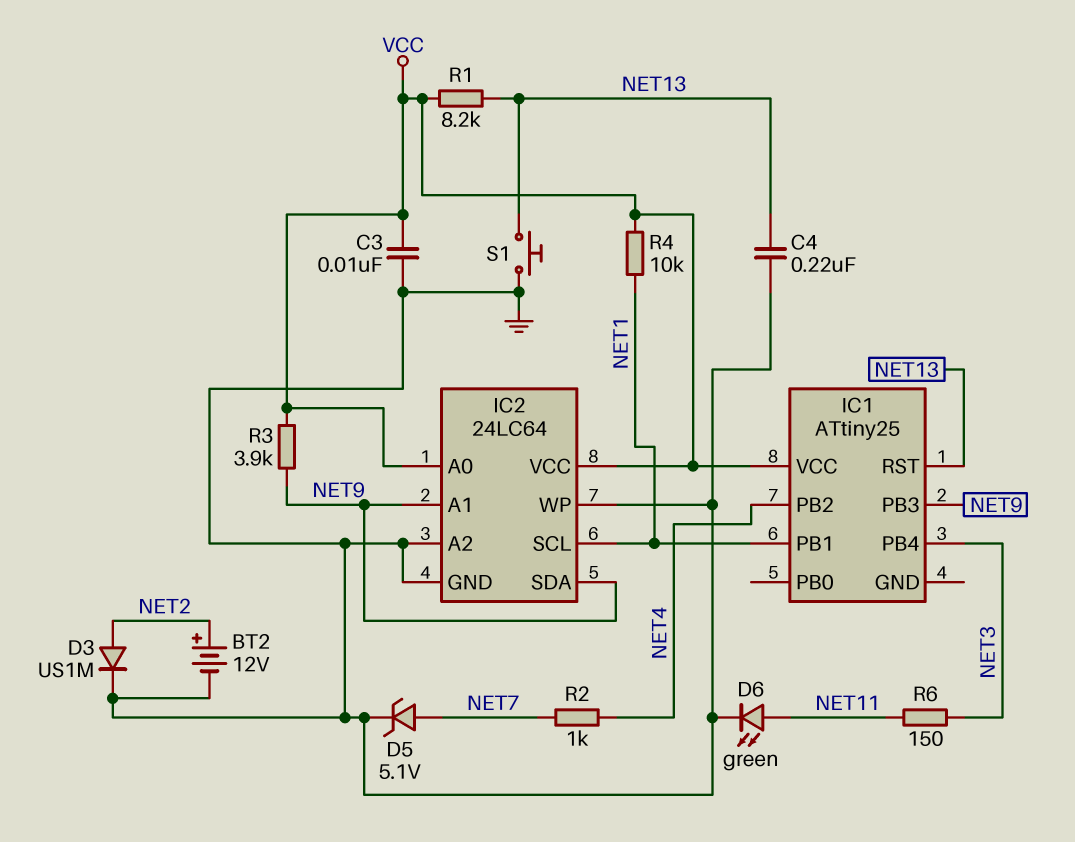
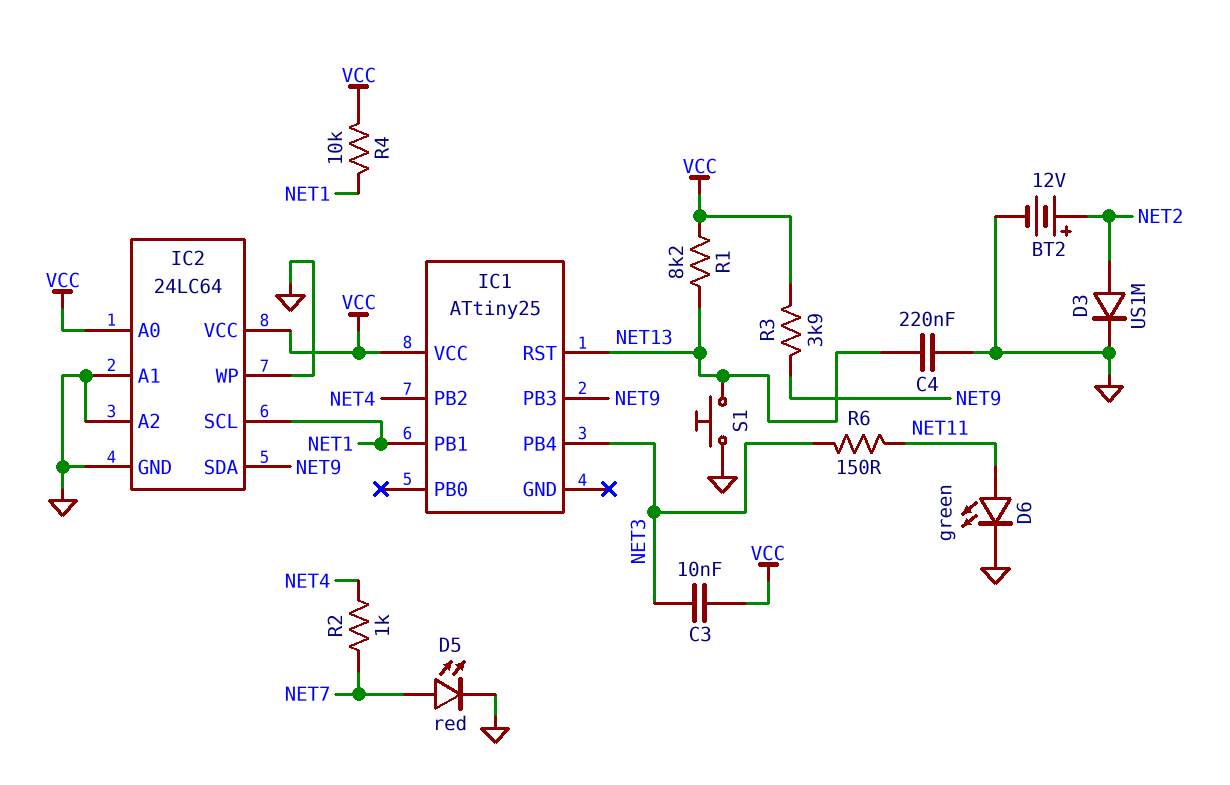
C3: 10nF (GND, VCC) -> 10nF (NET3, VCC)
D5: zener 5.1V (A NET7, K GND) -> LED red (A NET7, K GND)
IC2 pin A1: NET9 -> GND

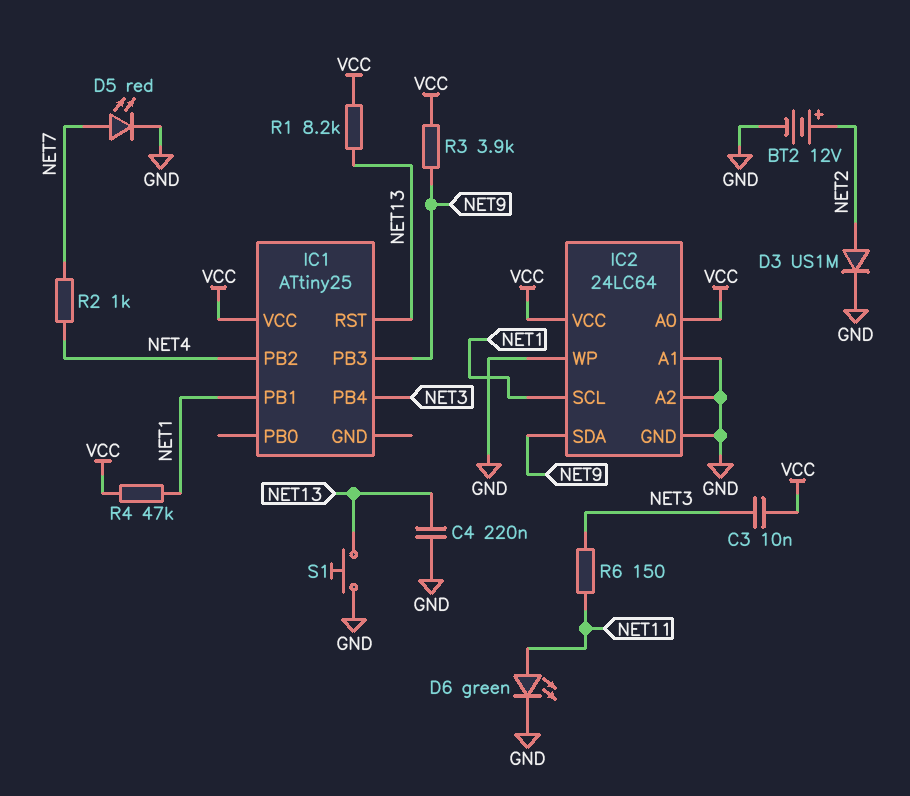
R4: 10k (NET1, VCC) -> 47k (NET1, VCC)

